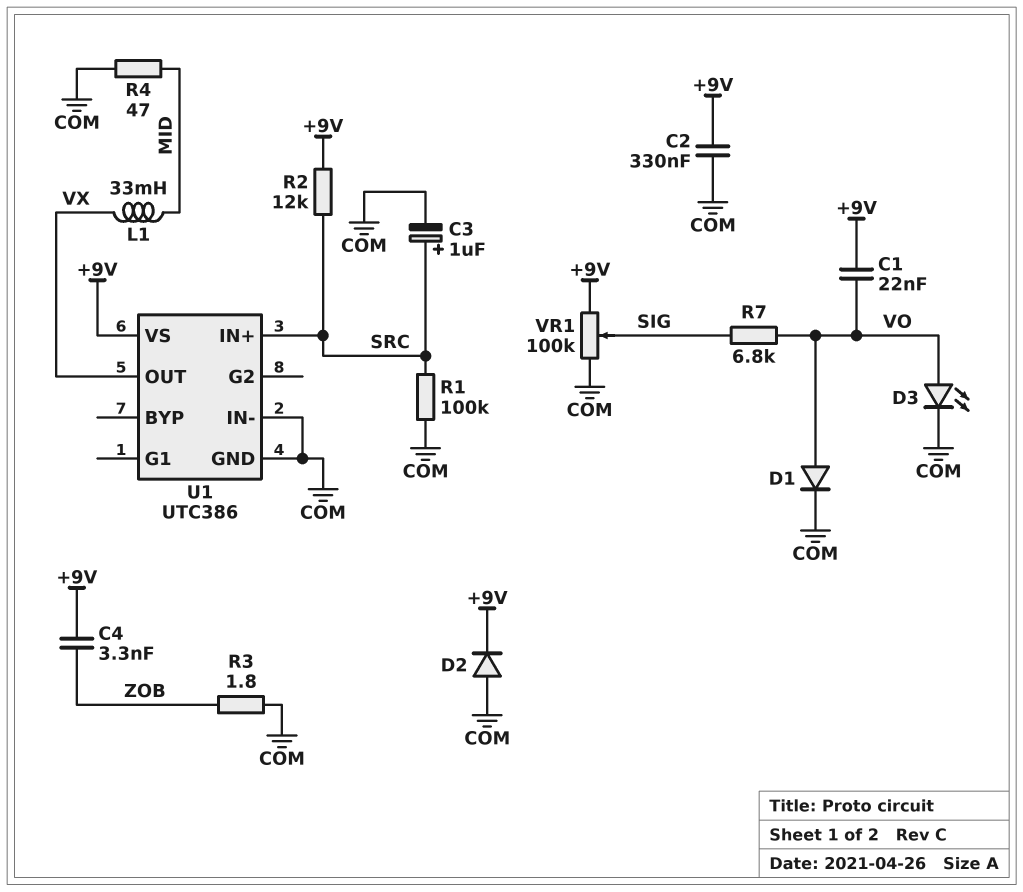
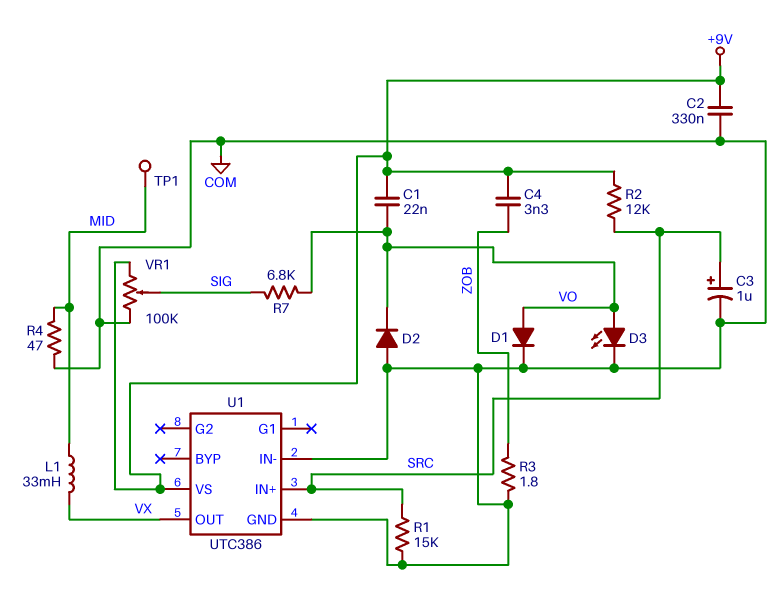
D2: diode (A COM, K +9V) -> diode (A COM, K VO)
R1: 100k (COM, SRC) -> 15k (COM, SRC)
TP1: none -> test point (MID)

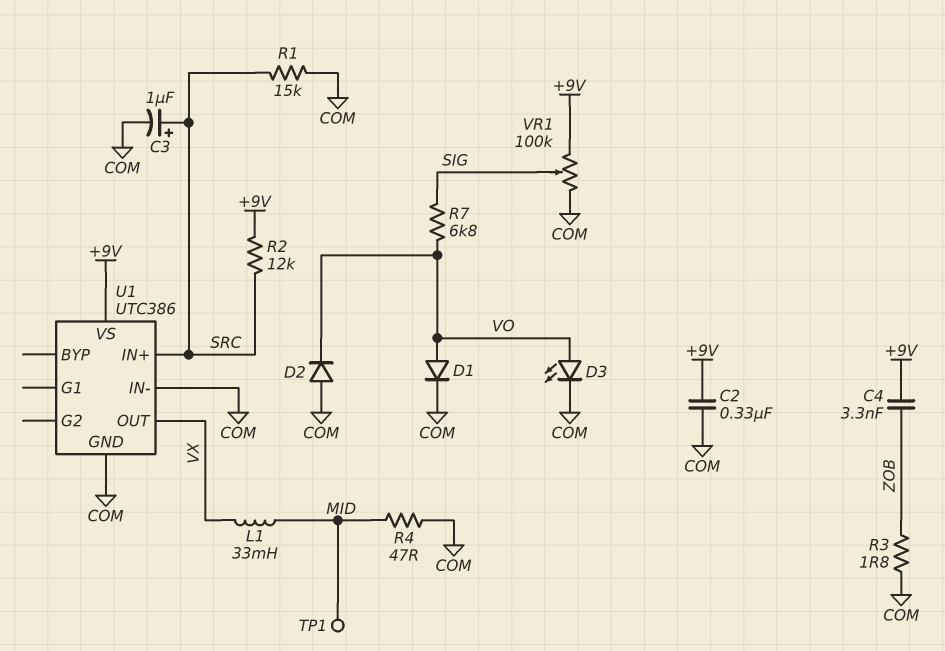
C1: 22nF (+9V, VO) -> none

